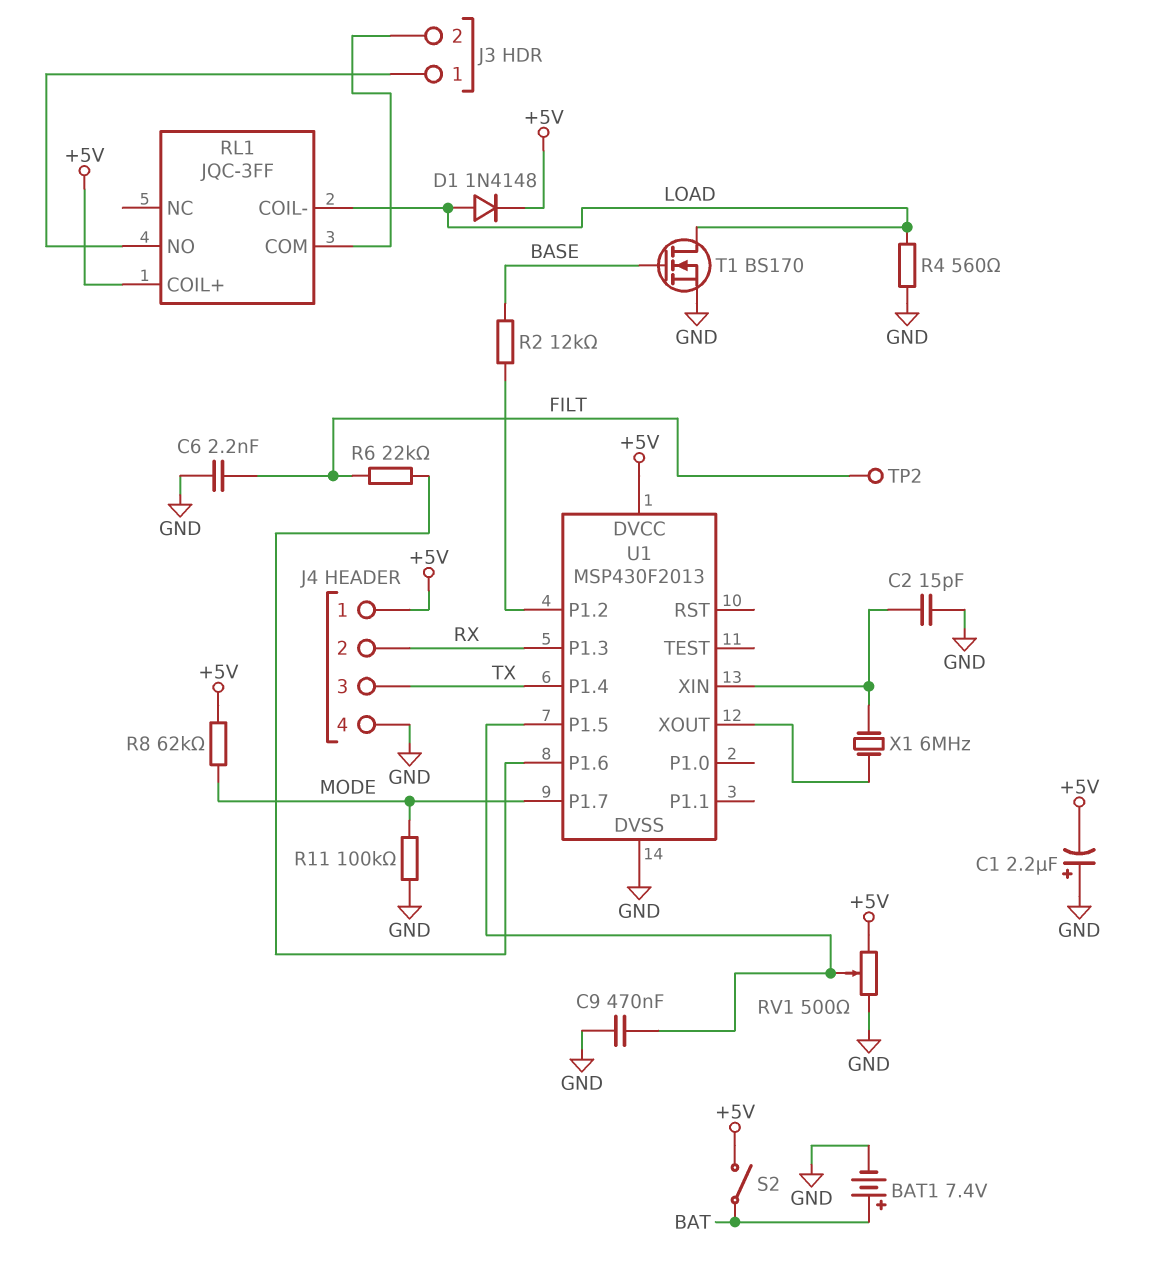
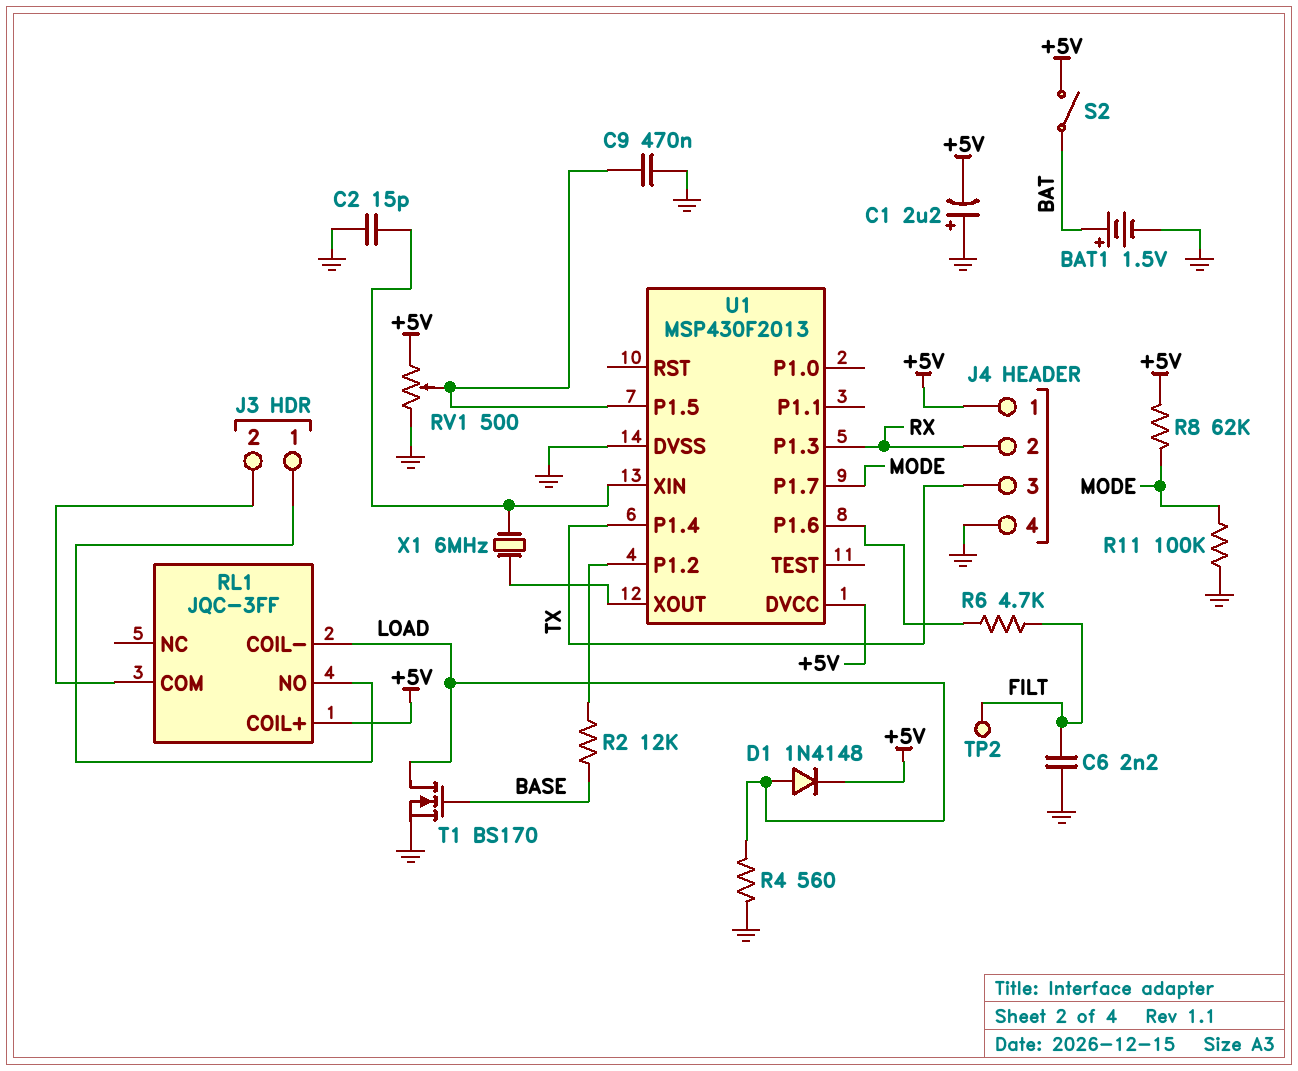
BAT1: 7.4V (plus BAT, minus GND) -> 1.5V (plus BAT, minus GND)
R6: 22k (FILT, U1/P1.6) -> 4.7k (FILT, U1/P1.6)

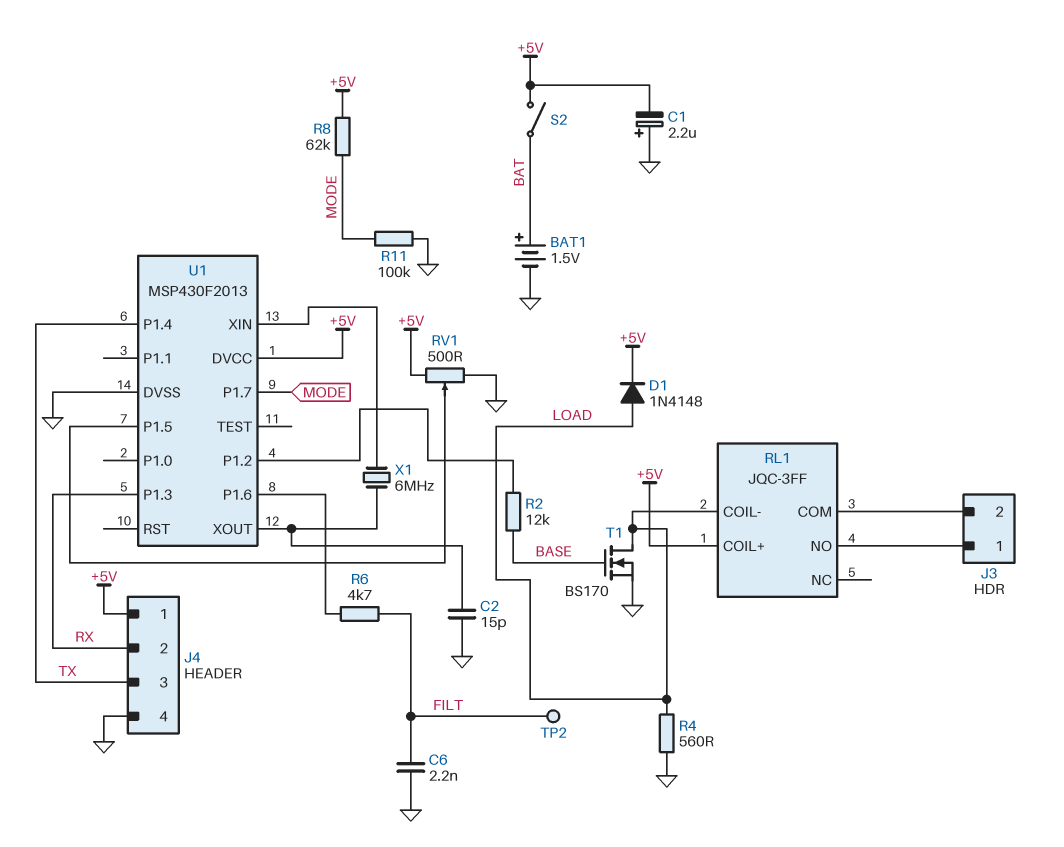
C2: 15pF (GND, U1/XIN) -> 15pF (GND, U1/XOUT)
C9: 470nF (GND, U1/P1.5) -> none

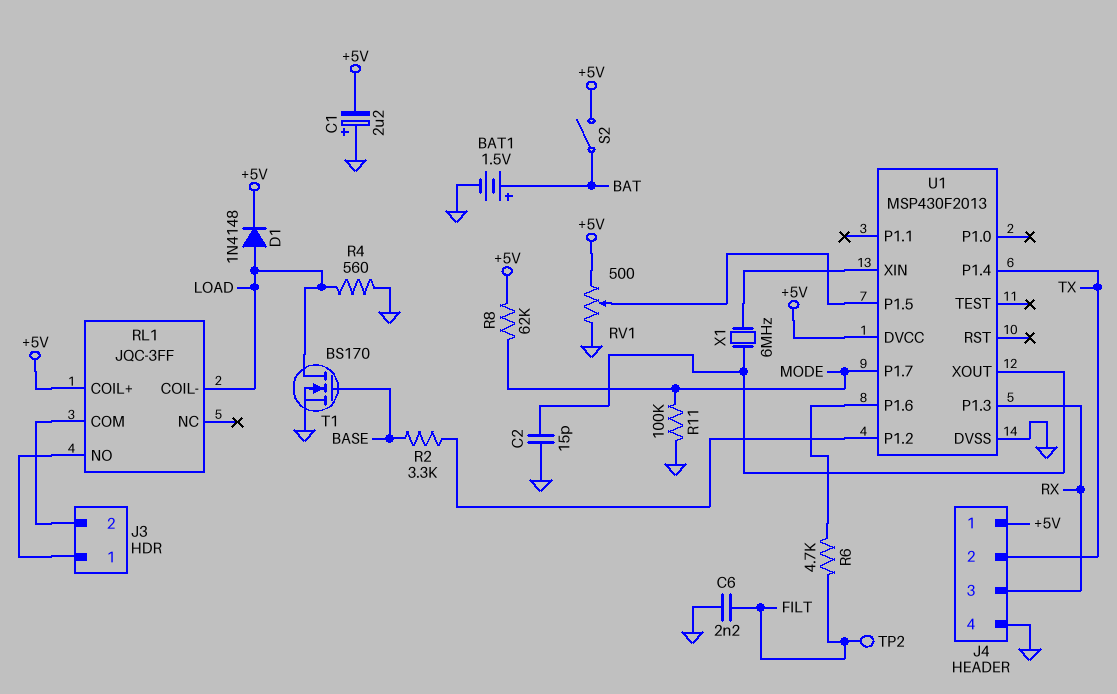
J4 pin 2: RX -> TX
J4 pin 3: TX -> RX
R2: 12k (BASE, U1/P1.2) -> 3.3k (BASE, U1/P1.2)

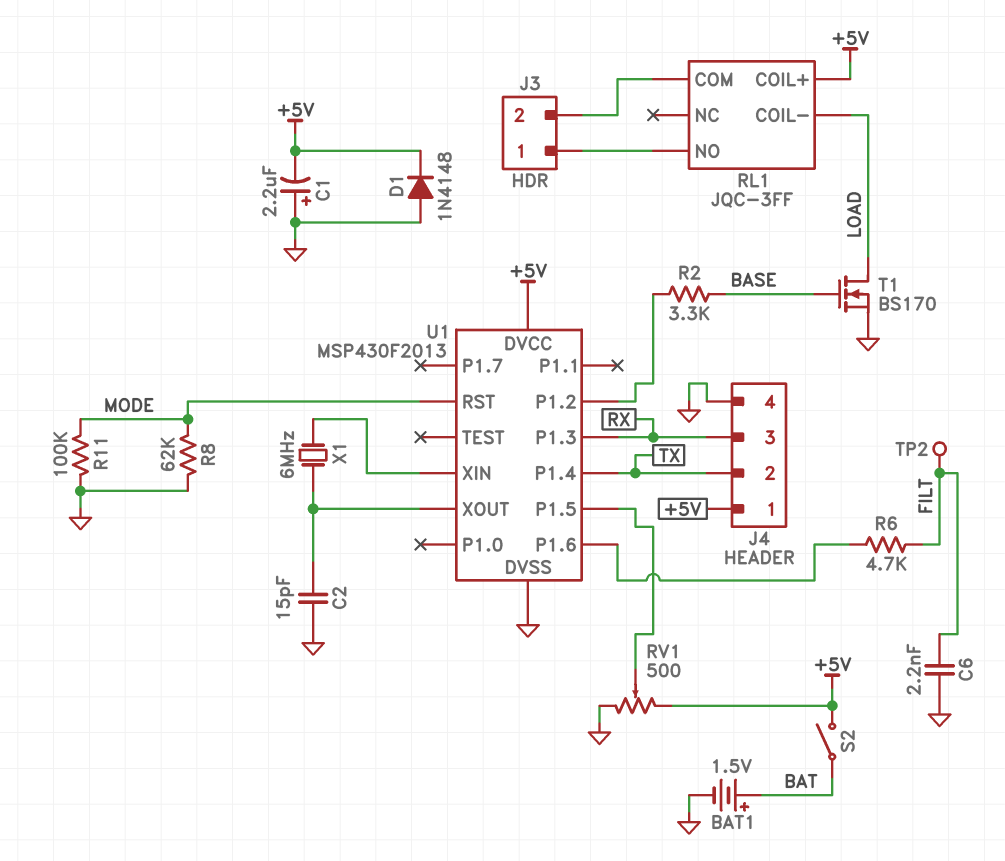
D1: diode 1N4148 (A LOAD, K +5V) -> diode 1N4148 (A GND, K +5V)
R4: 560 (GND, LOAD) -> none
R8: 62k (+5V, MODE) -> 62k (GND, MODE)
U1 pin P1.7: MODE -> none
U1 pin RST: none -> MODE

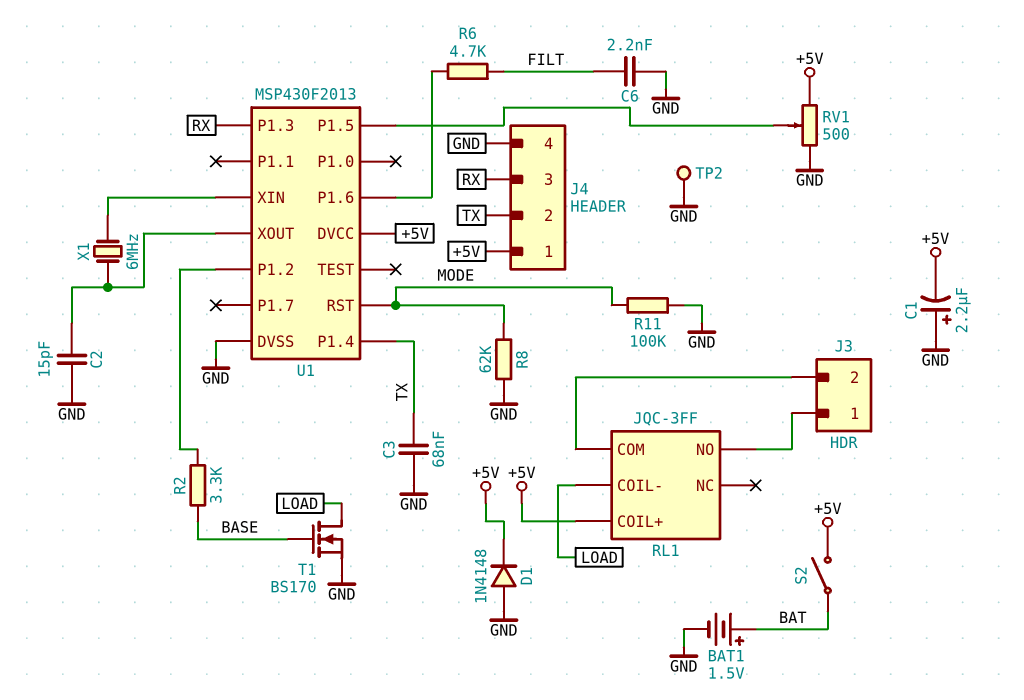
C3: none -> 68nF (GND, TX)
TP2: test point (FILT) -> test point (GND)

